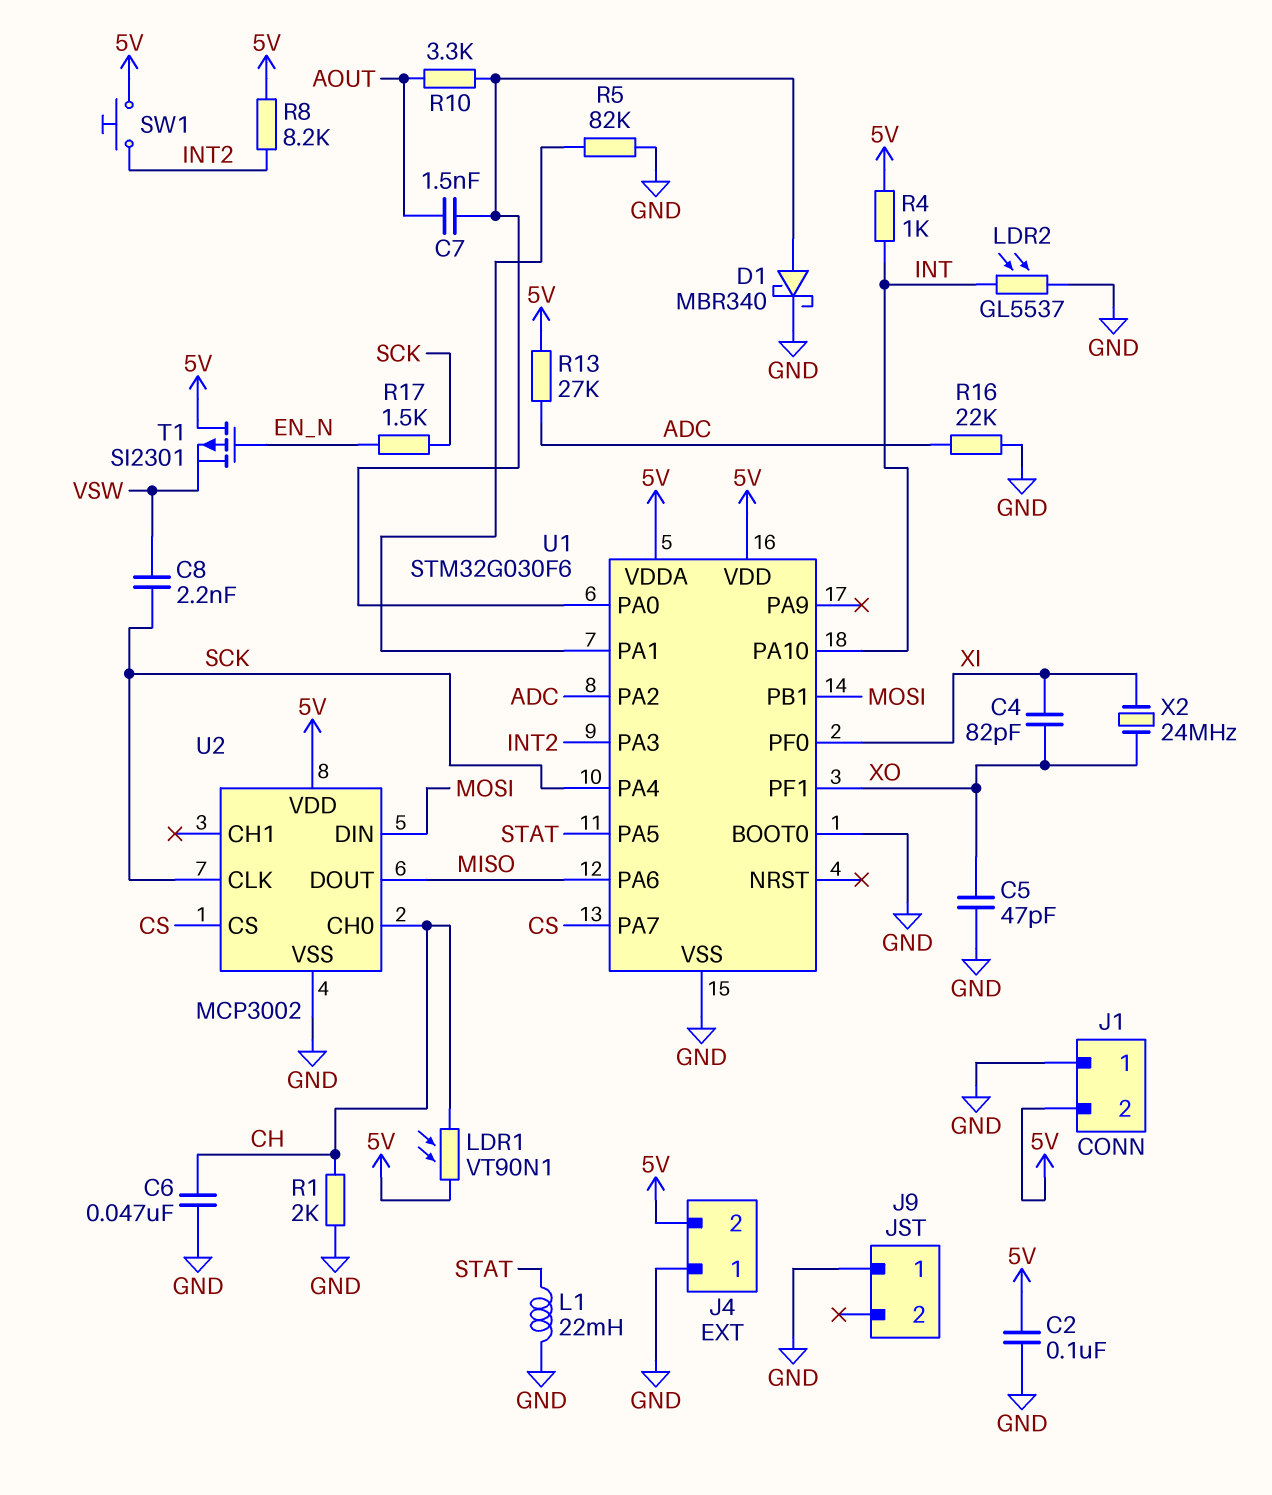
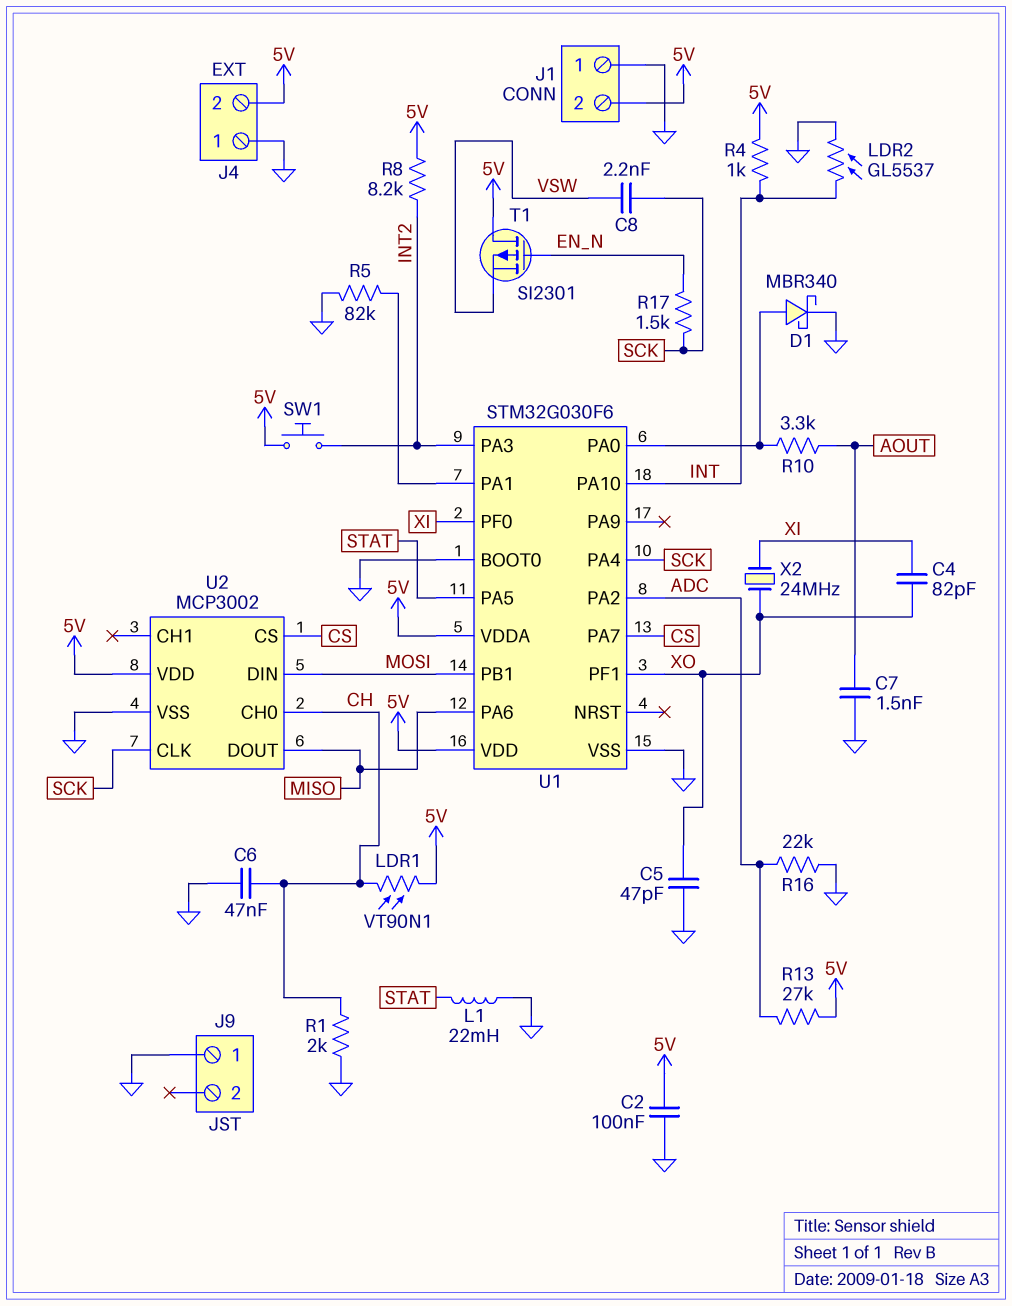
C7: 1.5nF (AOUT, U1/PA0) -> 1.5nF (AOUT, GND)

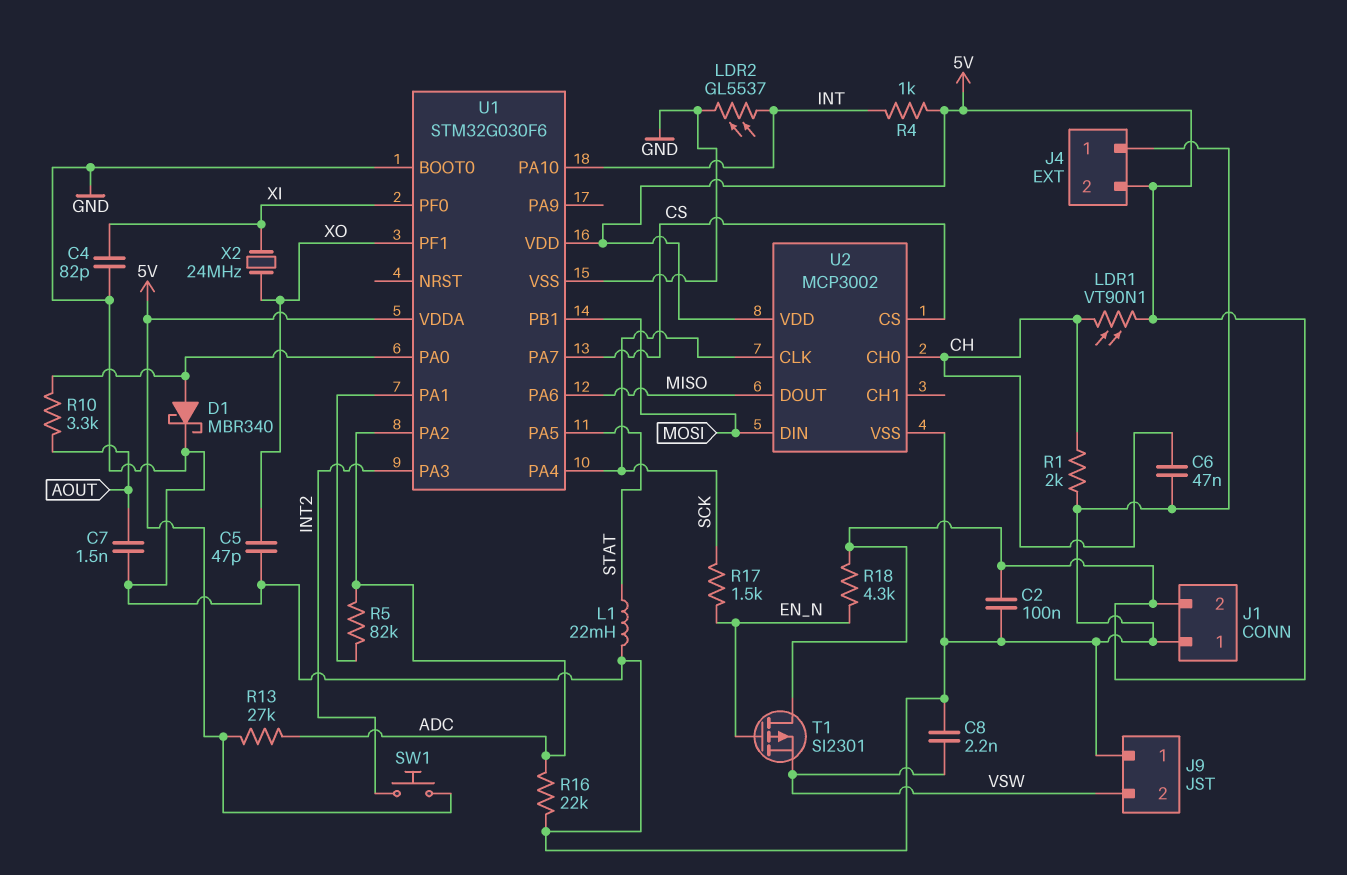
C4: 82pF (XI, XO) -> 82pF (GND, XI)
C8: 2.2nF (SCK, VSW) -> 2.2nF (GND, VSW)
J9 pin 2: none -> VSW
R5: 82k (GND, U1/PA1) -> 82k (ADC, U1/PA1)
R8: 8.2k (5V, INT2) -> none
R18: none -> 4.3k (5V, EN_N)

